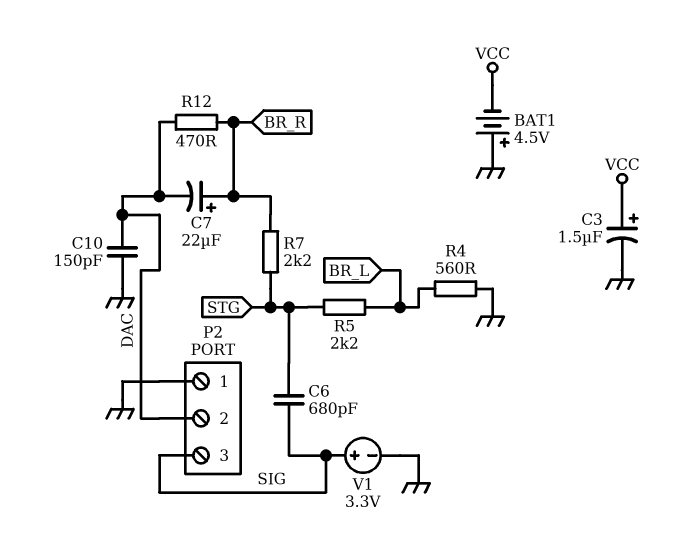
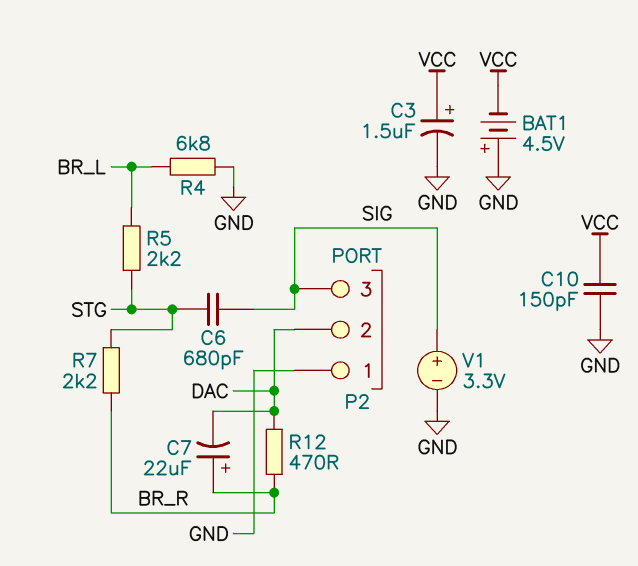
C10: 150pF (DAC, GND) -> 150pF (GND, VCC)
R4: 560 (BR_L, GND) -> 6.8k (BR_L, GND)

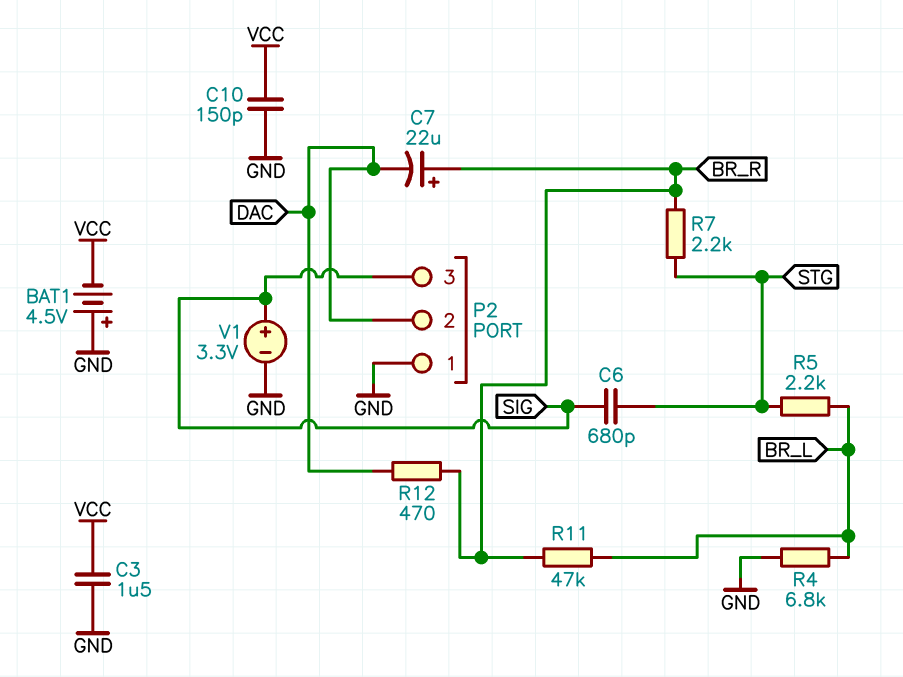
C3: 1.5uF (plus VCC, minus GND) -> 1.5uF (GND, VCC)
R11: none -> 47k (BR_L, BR_R)

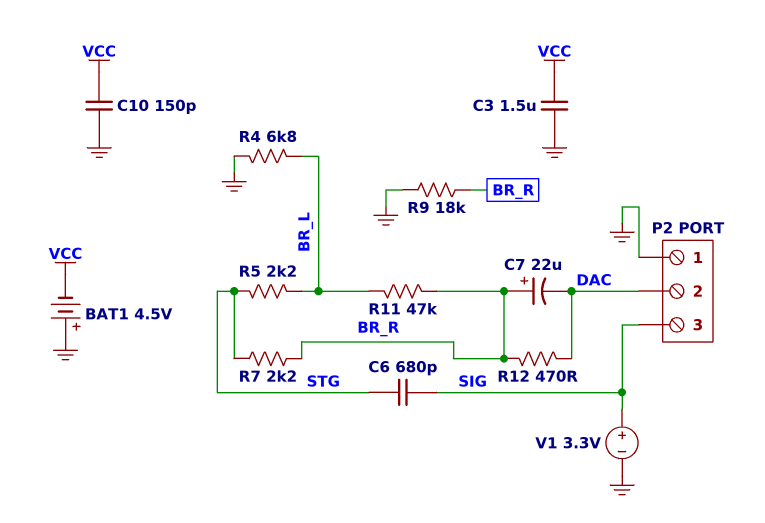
R9: none -> 18k (BR_R, GND)

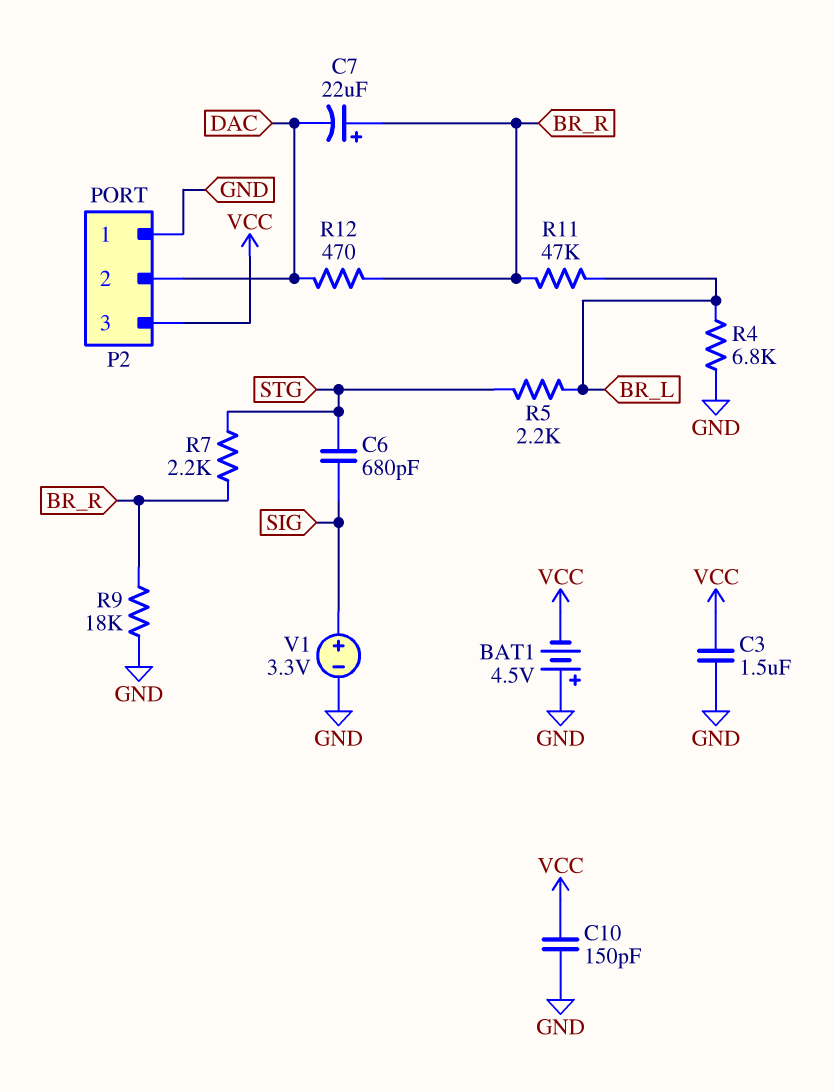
P2 pin 3: SIG -> VCC

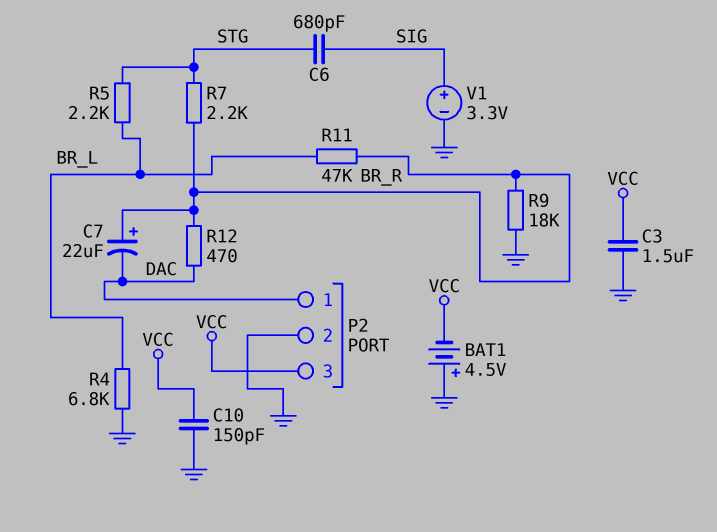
P2 pin 1: GND -> DAC
P2 pin 2: DAC -> GND

